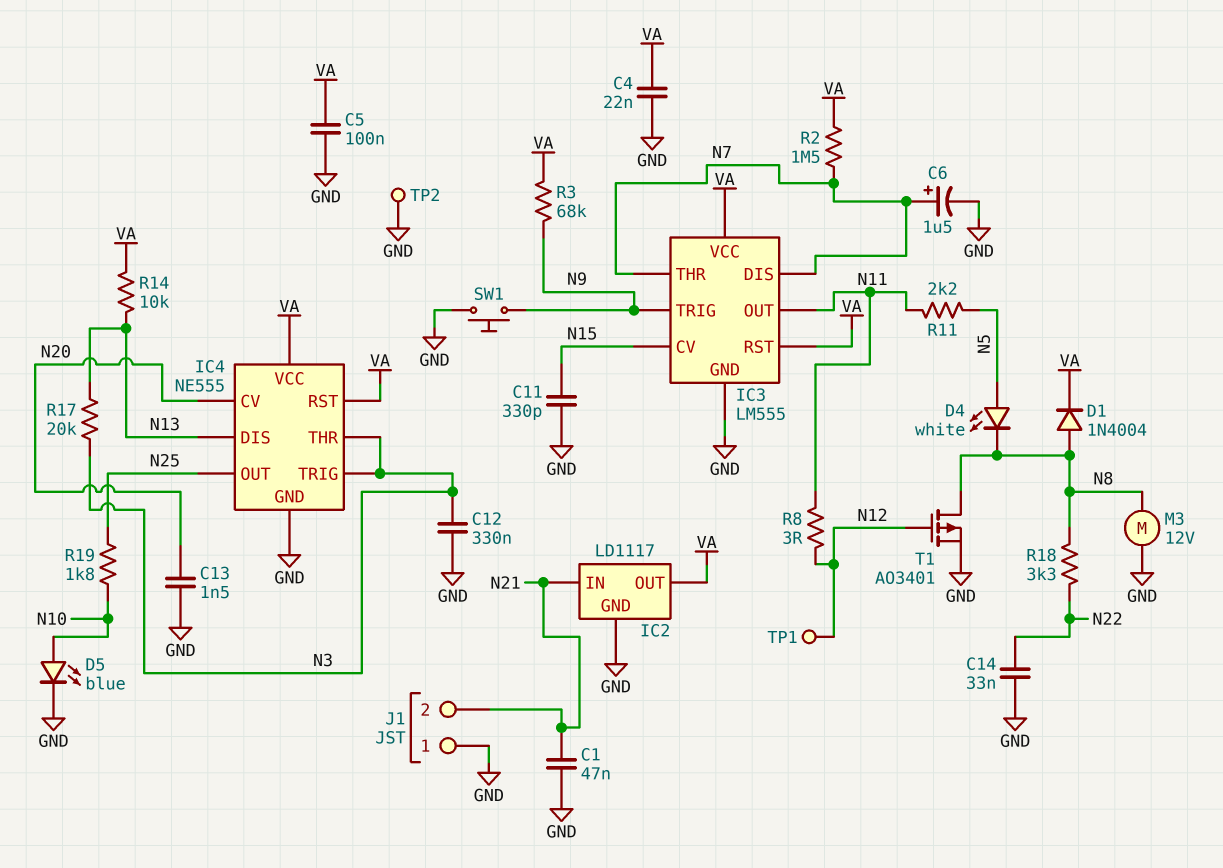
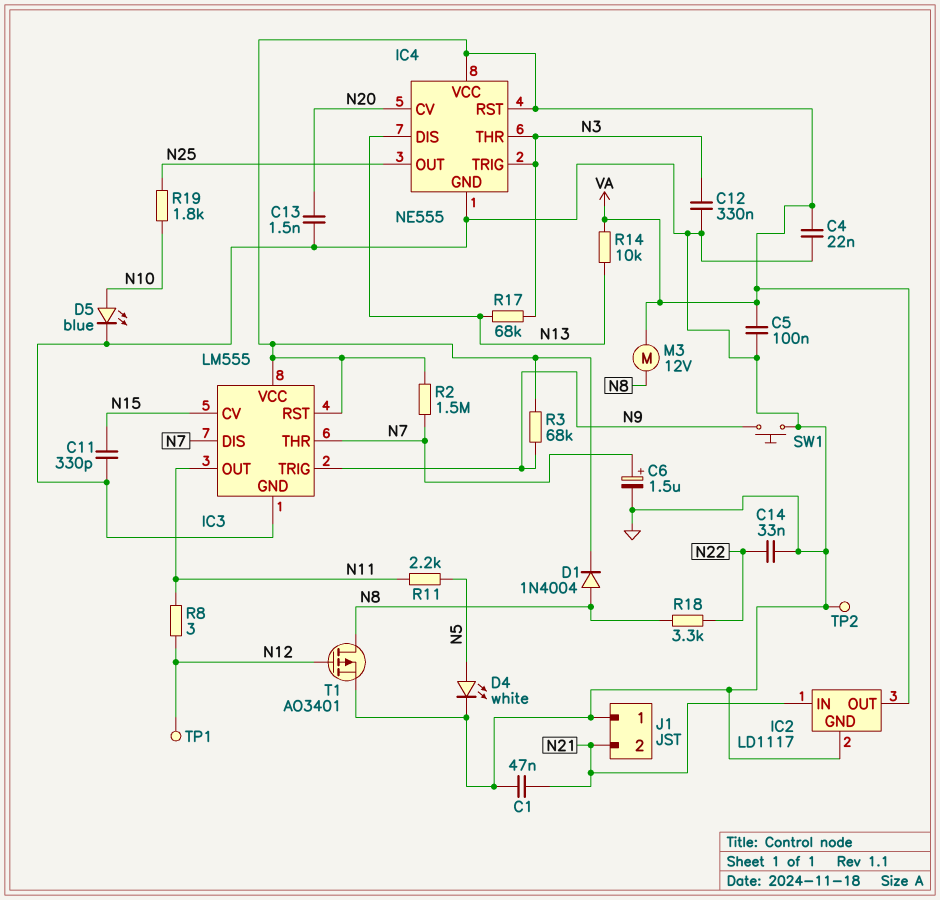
D4: LED white (A N5, K N8) -> LED white (A N5, K GND)
M3: motor 12V (GND, N8) -> motor 12V (N8, VA)
R17: 20k (N3, N13) -> 68k (N3, N13)

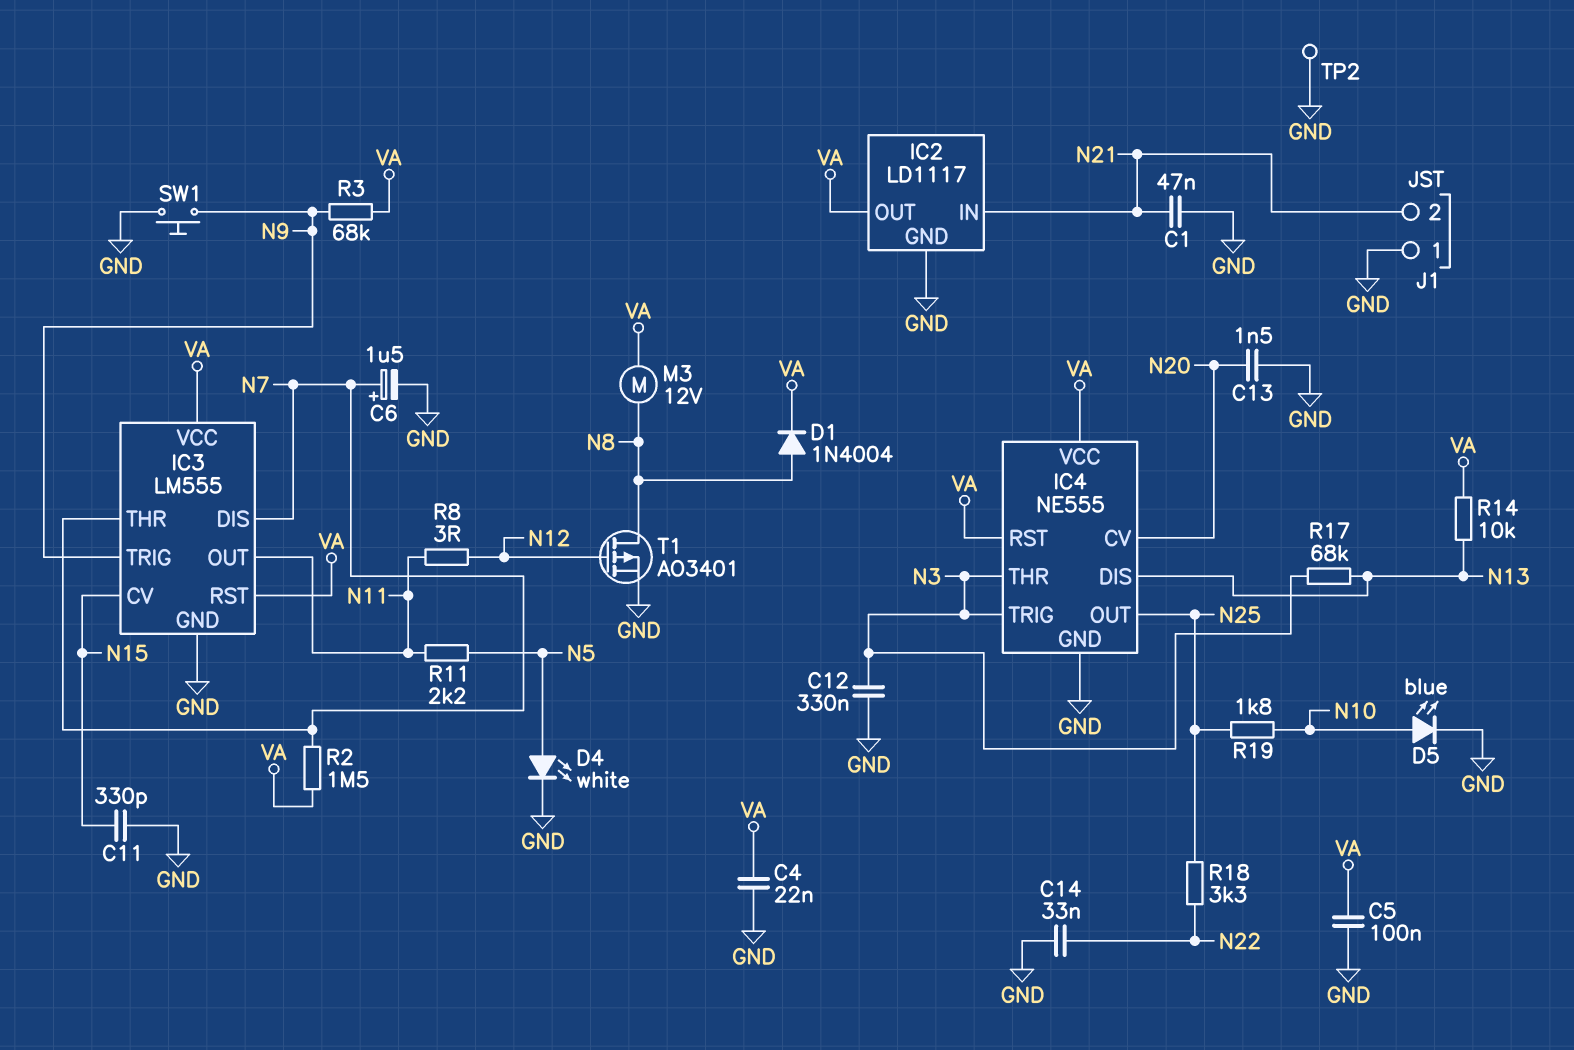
R18: 3.3k (N8, N22) -> 3.3k (N22, N25)
TP1: test point (N12) -> none

